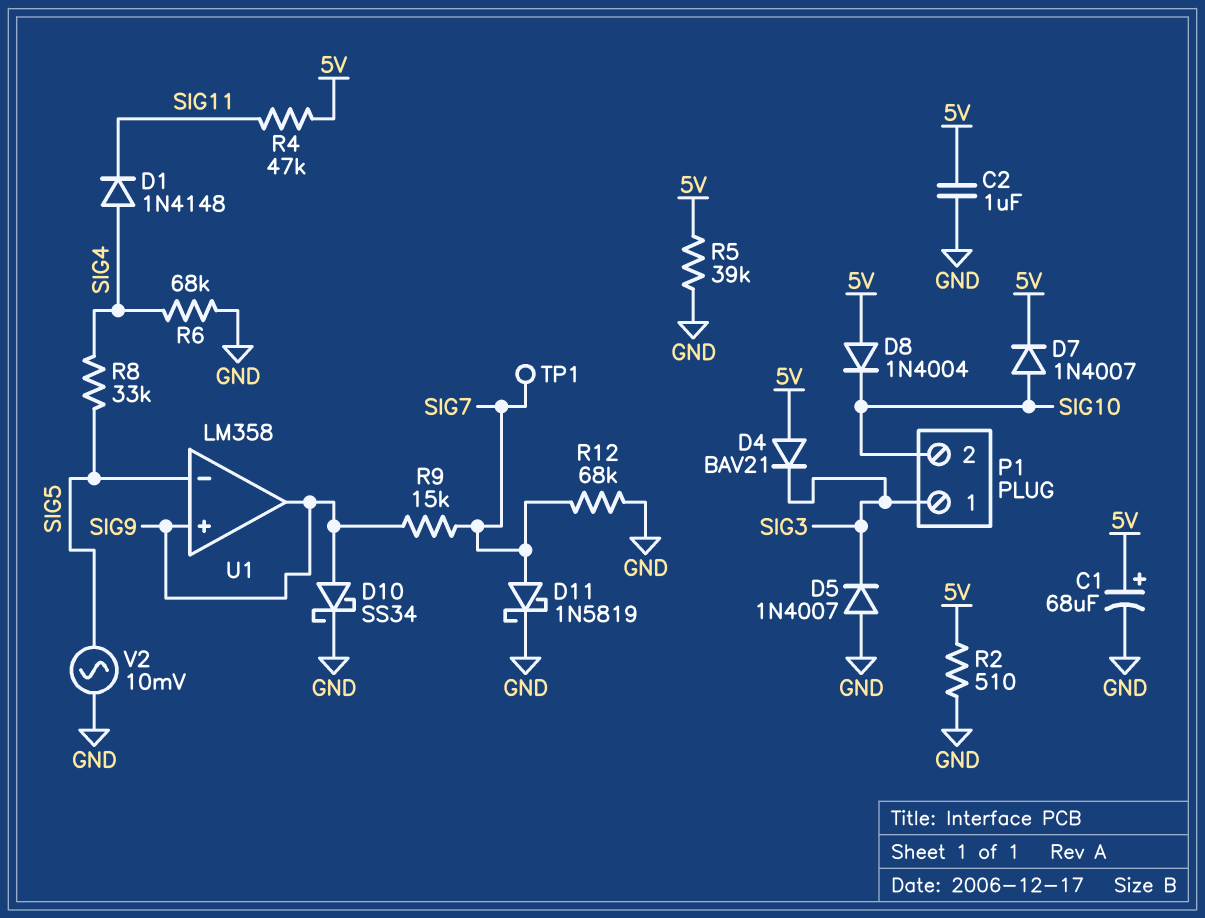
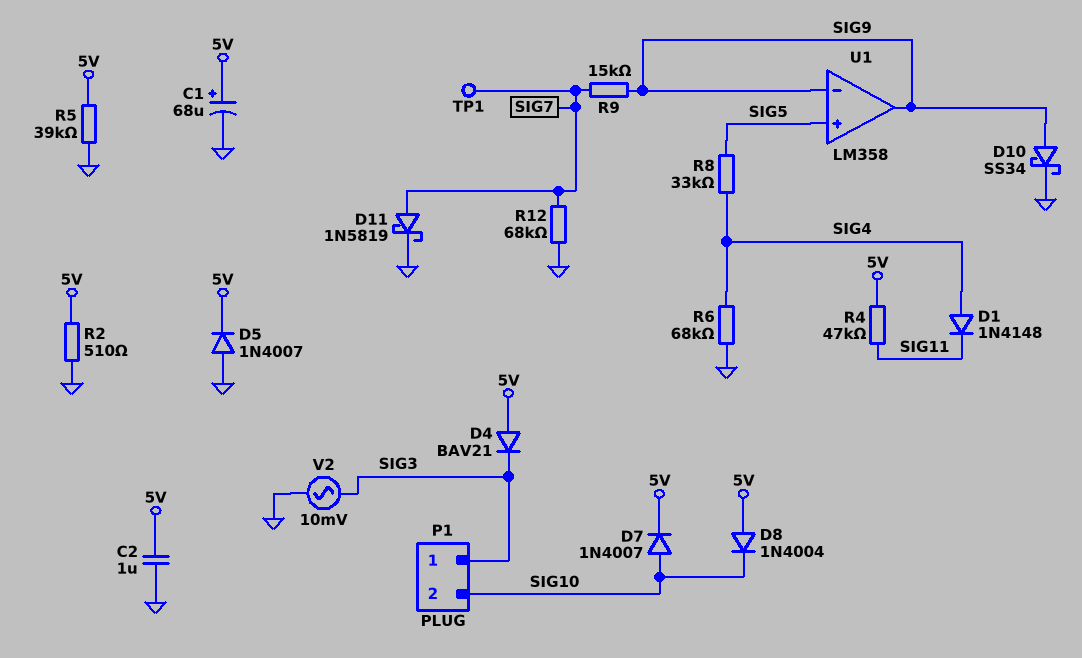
D5: diode 1N4007 (A GND, K SIG3) -> diode 1N4007 (A GND, K 5V)
U1 pin in+: SIG9 -> SIG5
U1 pin in-: SIG5 -> SIG9
V2: AC 10mV (GND, SIG5) -> AC 10mV (GND, SIG3)

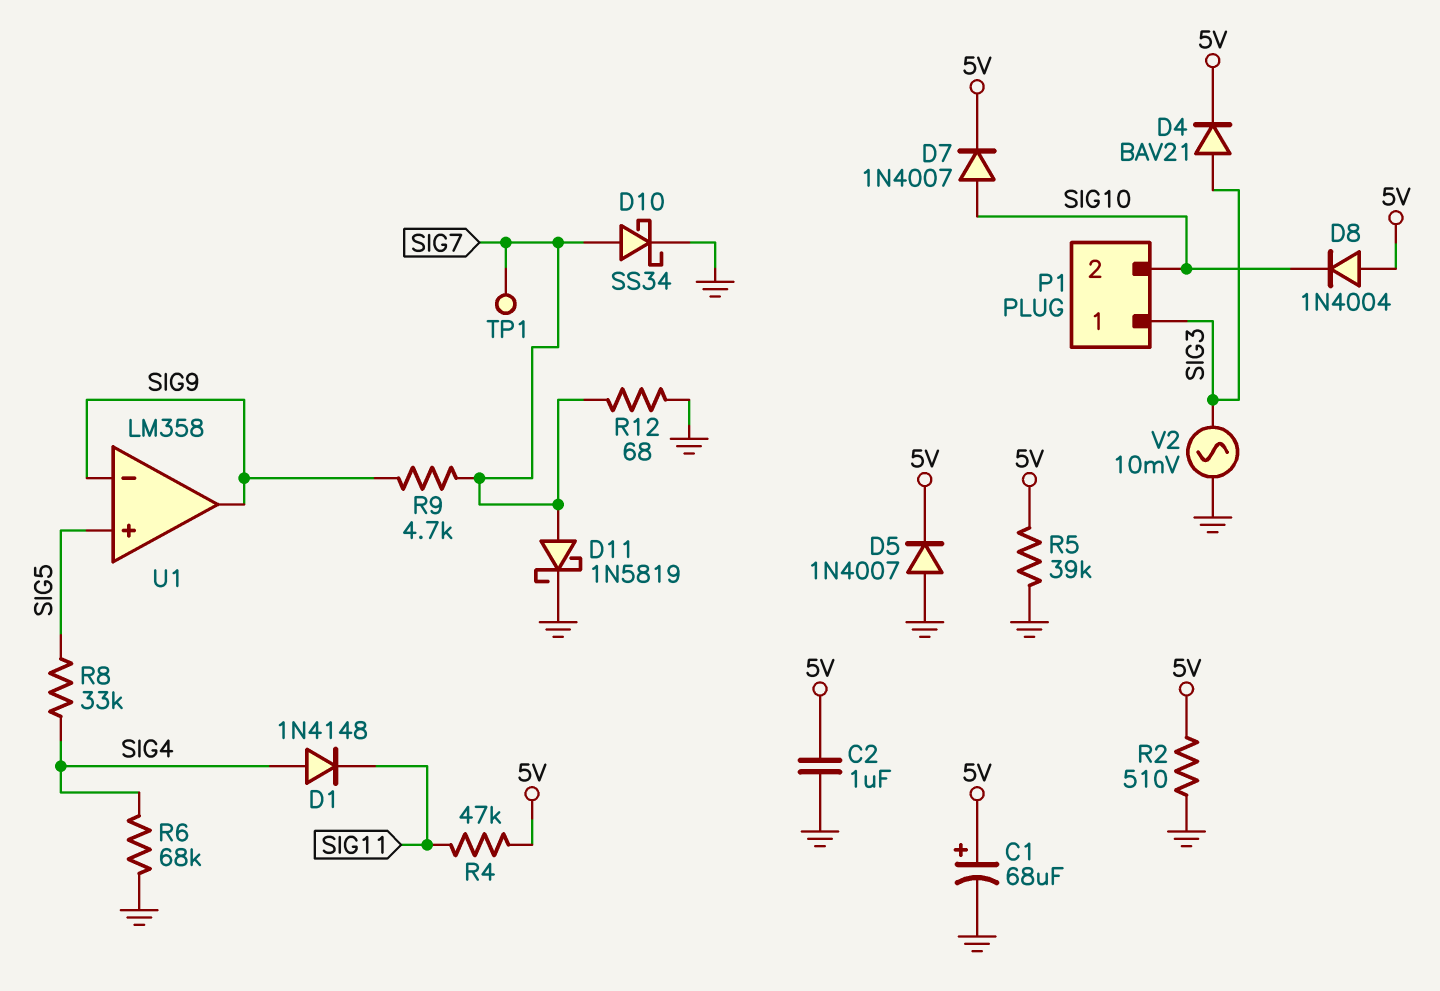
D4: diode BAV21 (A 5V, K SIG3) -> diode BAV21 (A SIG3, K 5V)
D10: schottky SS34 (A SIG9, K GND) -> schottky SS34 (A SIG7, K GND)
R9: 15k (SIG7, SIG9) -> 4.7k (SIG7, SIG9)
R12: 68k (GND, SIG7) -> 68 (GND, SIG7)

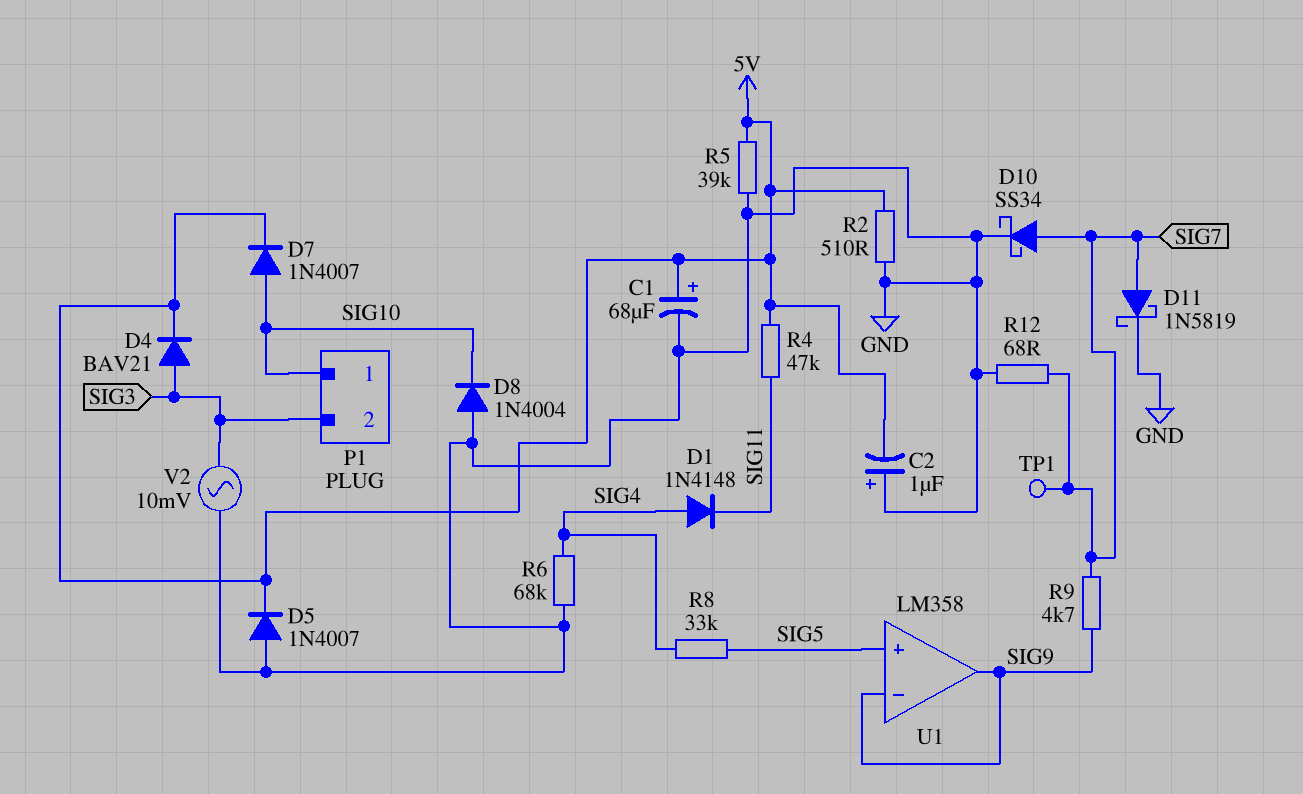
C2: 1uF (5V, GND) -> 1uF (plus GND, minus 5V)
D8: diode 1N4004 (A 5V, K SIG10) -> diode 1N4004 (A GND, K SIG10)
P1 pin 1: SIG3 -> SIG10
P1 pin 2: SIG10 -> SIG3

